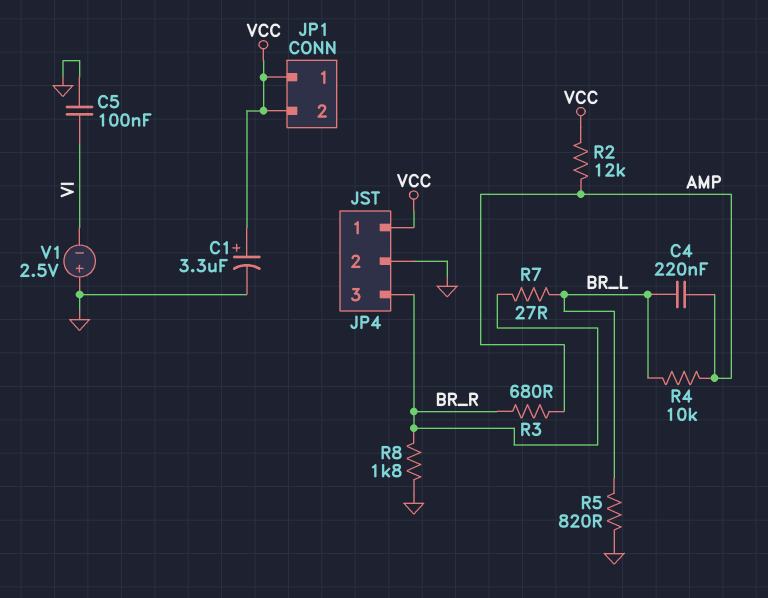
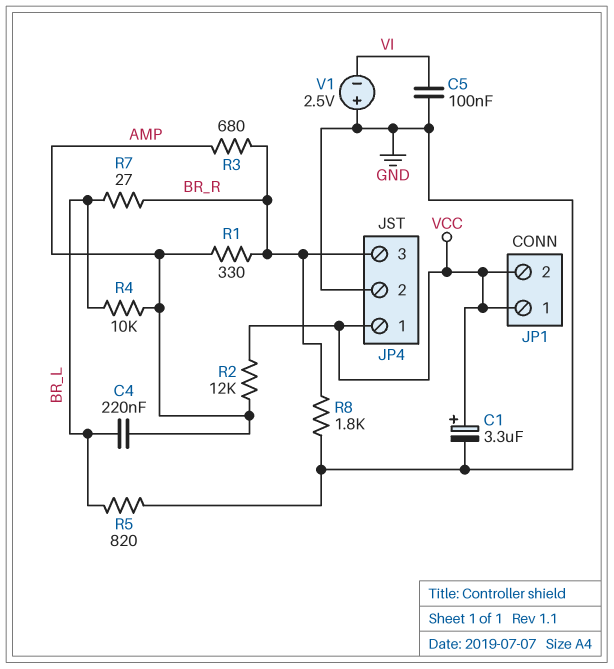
R1: none -> 330 (AMP, BR_R)

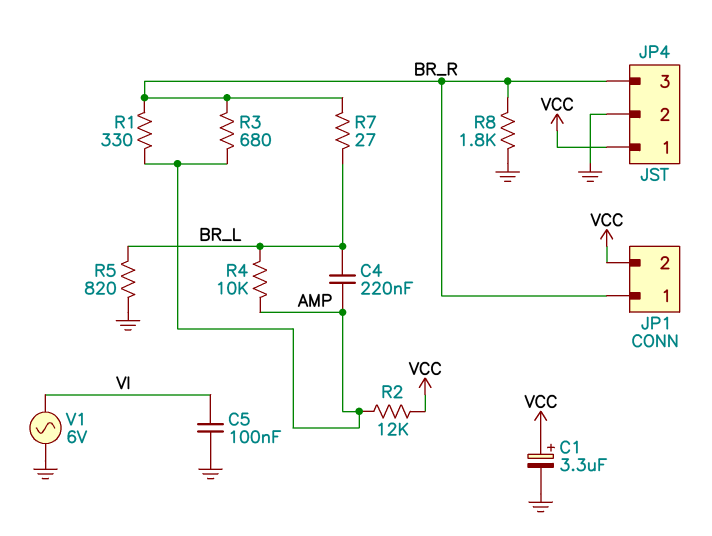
JP1 pin 1: VCC -> BR_R
V1: 2.5V (plus GND, minus VI) -> AC 6V (GND, VI)

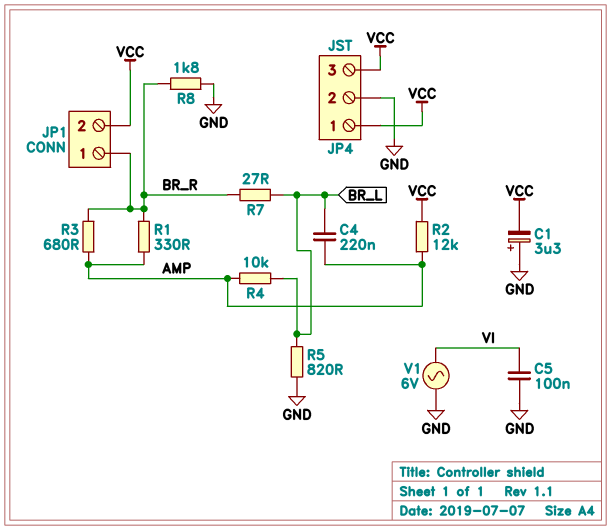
C1: 3.3uF (plus VCC, minus GND) -> 3.3uF (plus GND, minus VCC)
JP4 pin 3: BR_R -> VCC

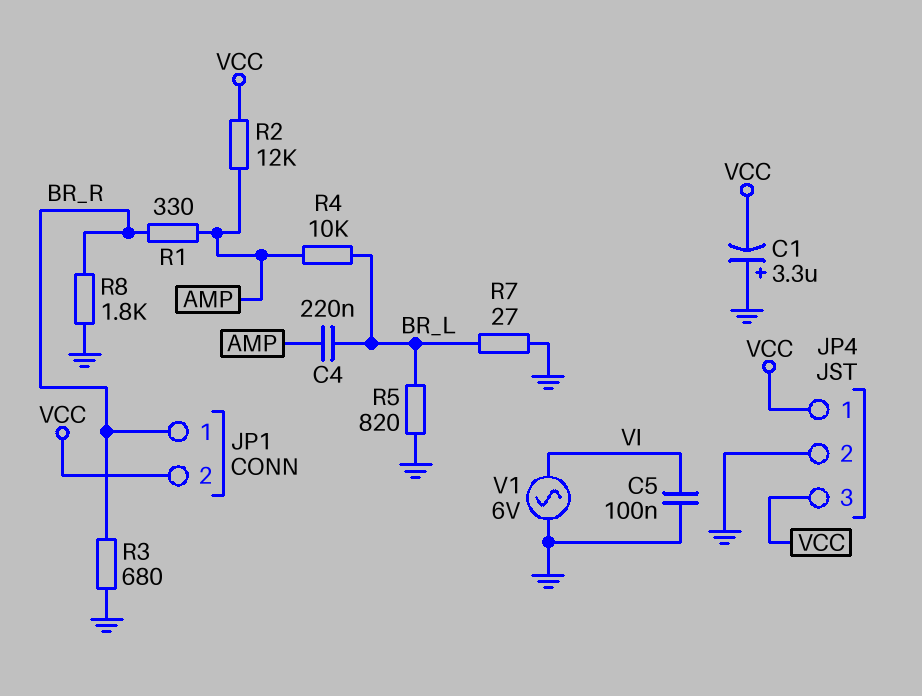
R3: 680 (AMP, BR_R) -> 680 (BR_R, GND)
R7: 27 (BR_L, BR_R) -> 27 (BR_L, GND)

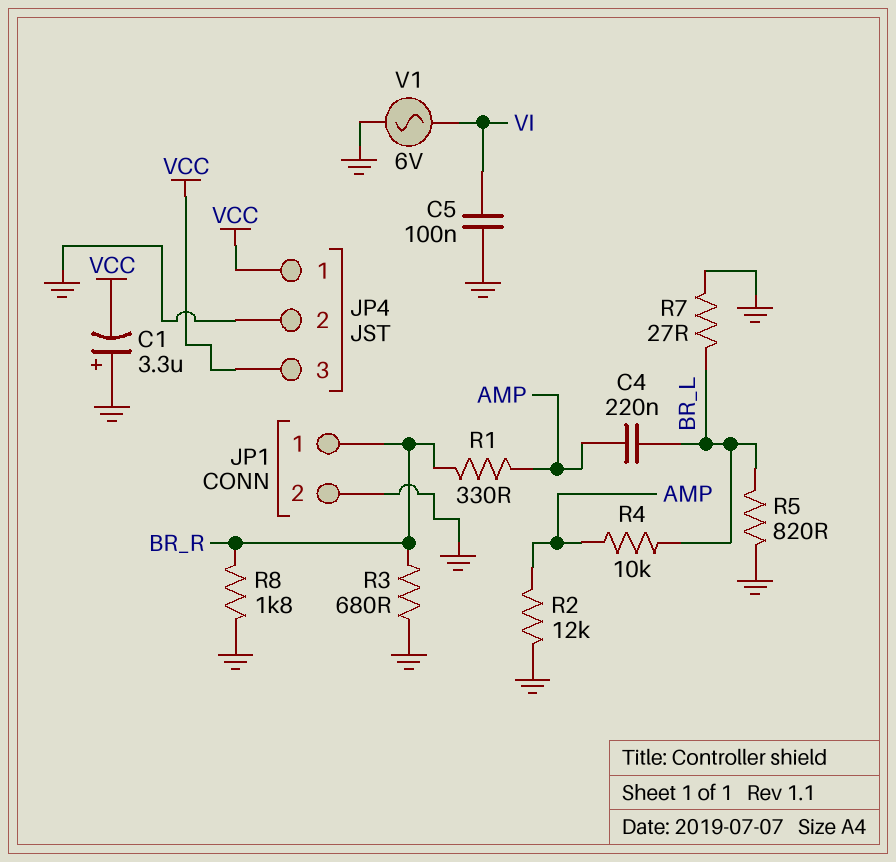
JP1 pin 2: VCC -> GND
R2: 12k (AMP, VCC) -> 12k (AMP, GND)

